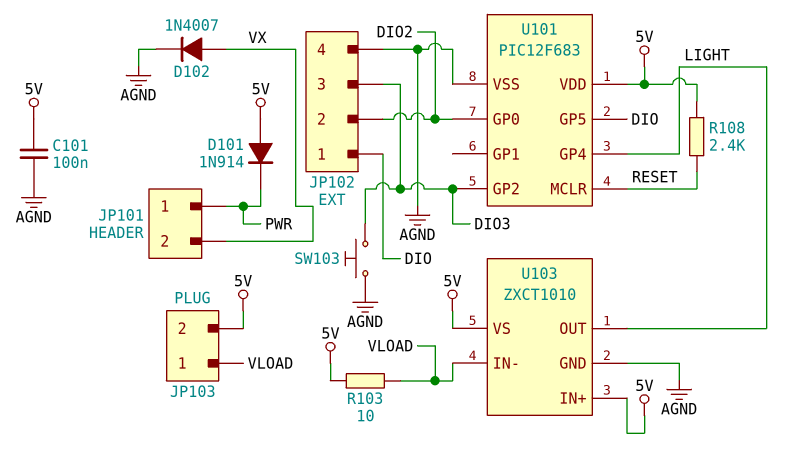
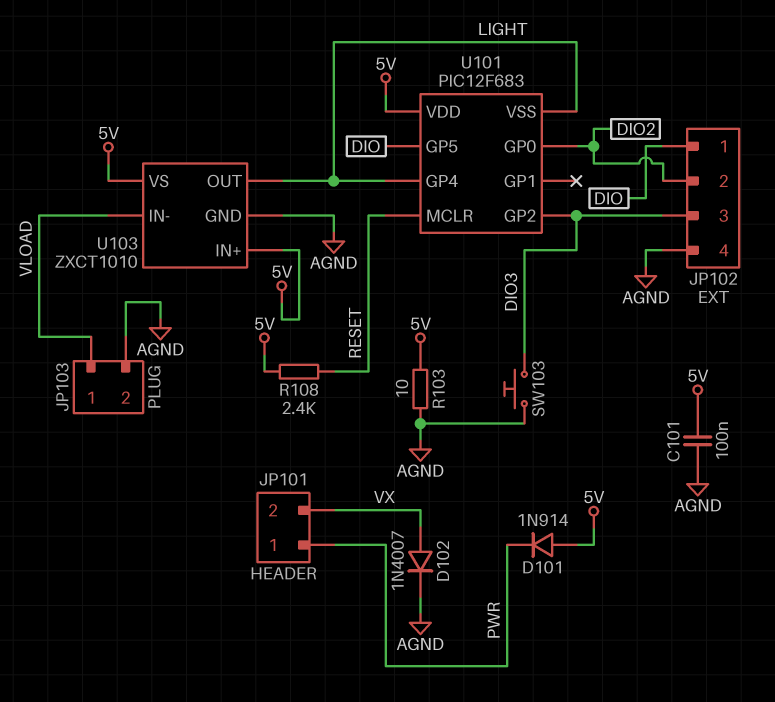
JP103 pin 2: 5V -> AGND
R103: 10 (5V, VLOAD) -> 10 (5V, AGND)
U101 pin VSS: AGND -> LIGHT

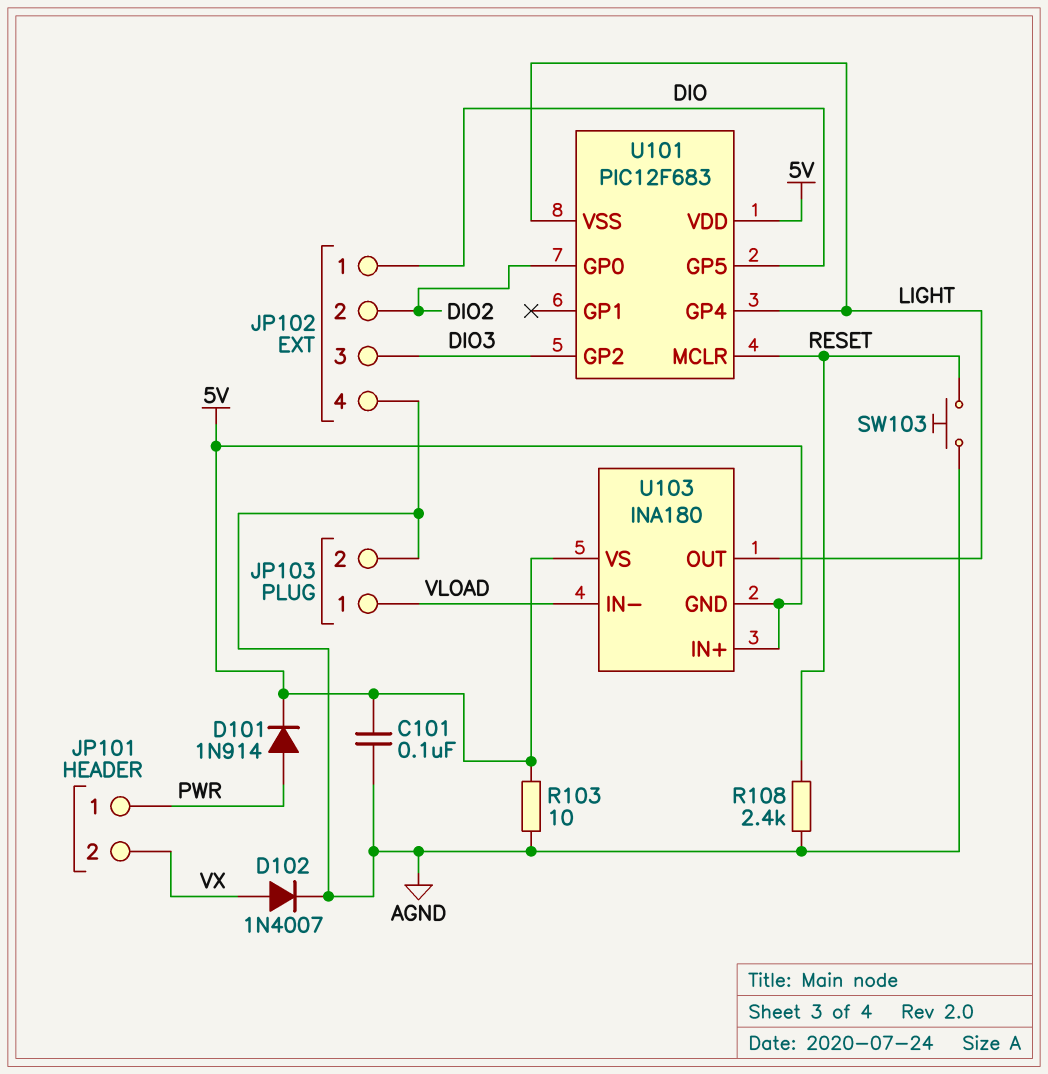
D101: diode 1N914 (A 5V, K PWR) -> diode 1N914 (A PWR, K 5V)
R108: 2.4k (5V, RESET) -> 2.4k (AGND, RESET)
SW103: button (AGND, DIO3) -> button (AGND, RESET)
U103: ZXCT1010 -> INA180
U103 pin GND: AGND -> 5V

